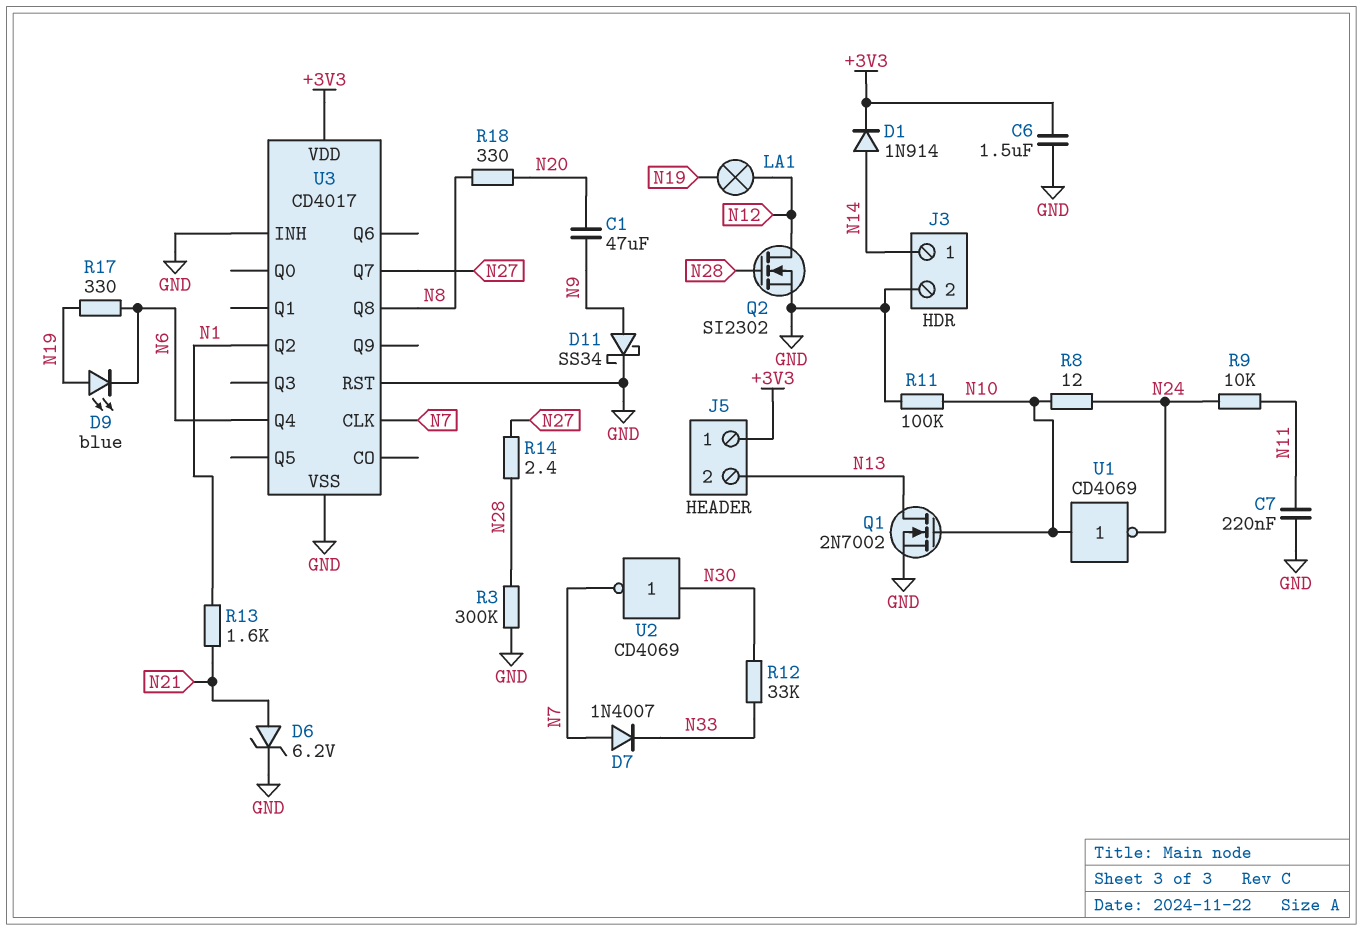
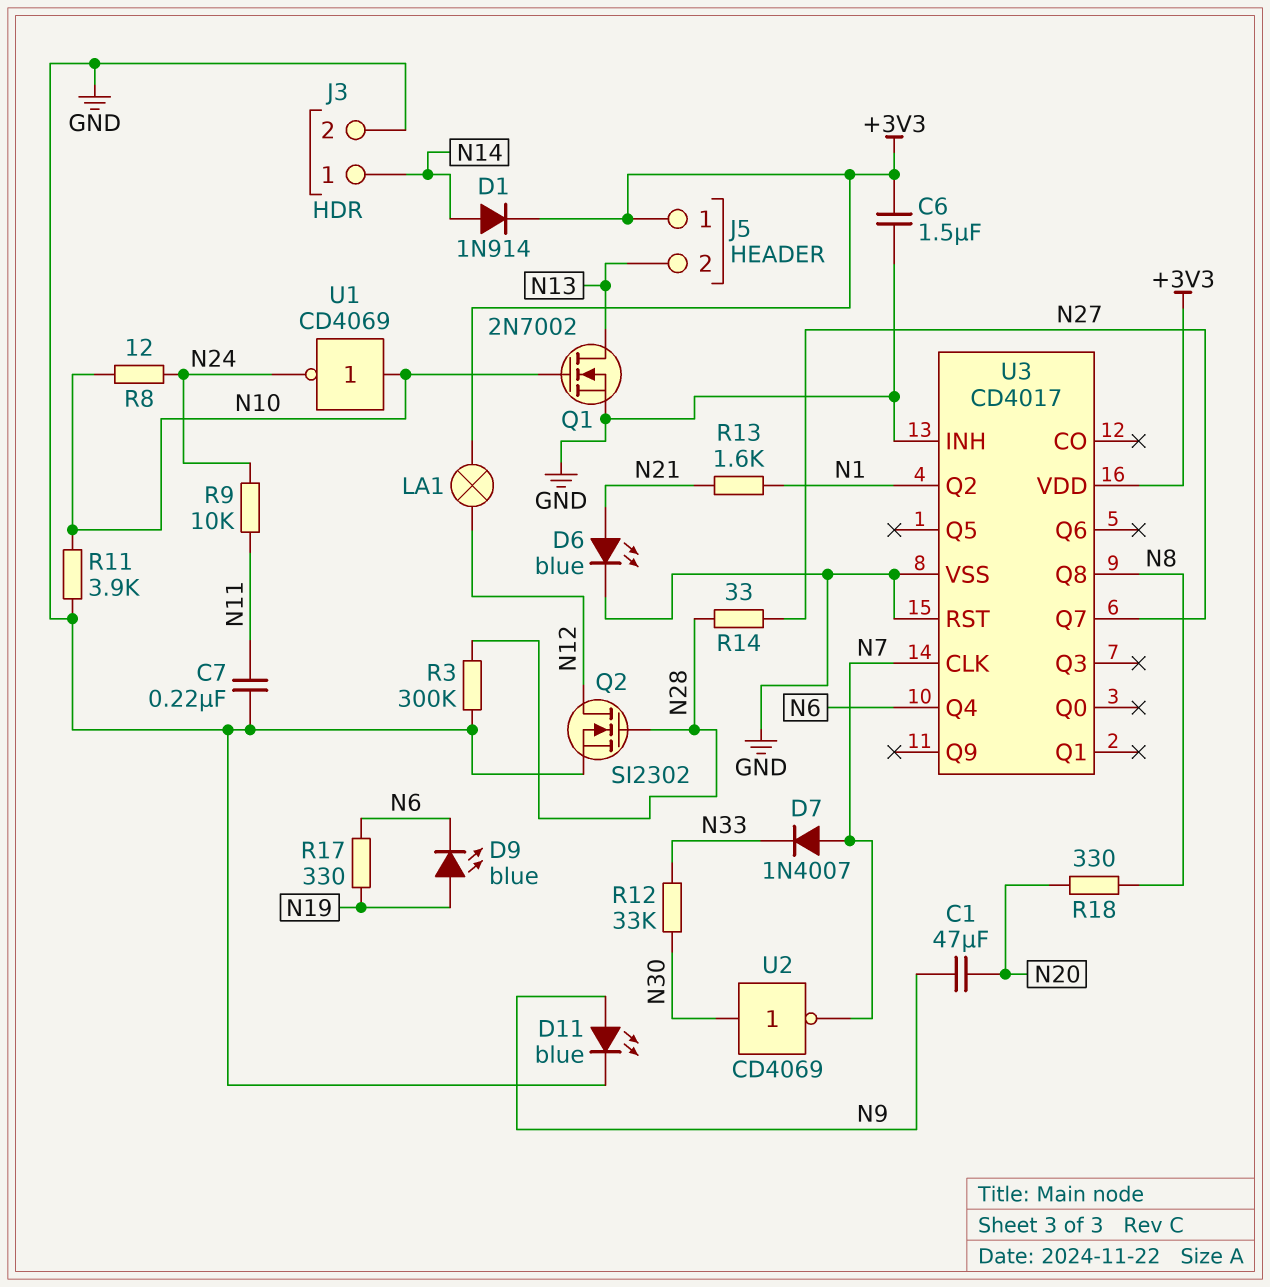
D6: zener 6.2V (A N21, K GND) -> LED blue (A N21, K GND)
D11: schottky SS34 (A N9, K GND) -> LED blue (A N9, K GND)
LA1: lamp (N12, N19) -> lamp (+3V3, N12)
R11: 100k (GND, N10) -> 3.9k (GND, N10)
R14: 2.4 (N27, N28) -> 33 (N27, N28)

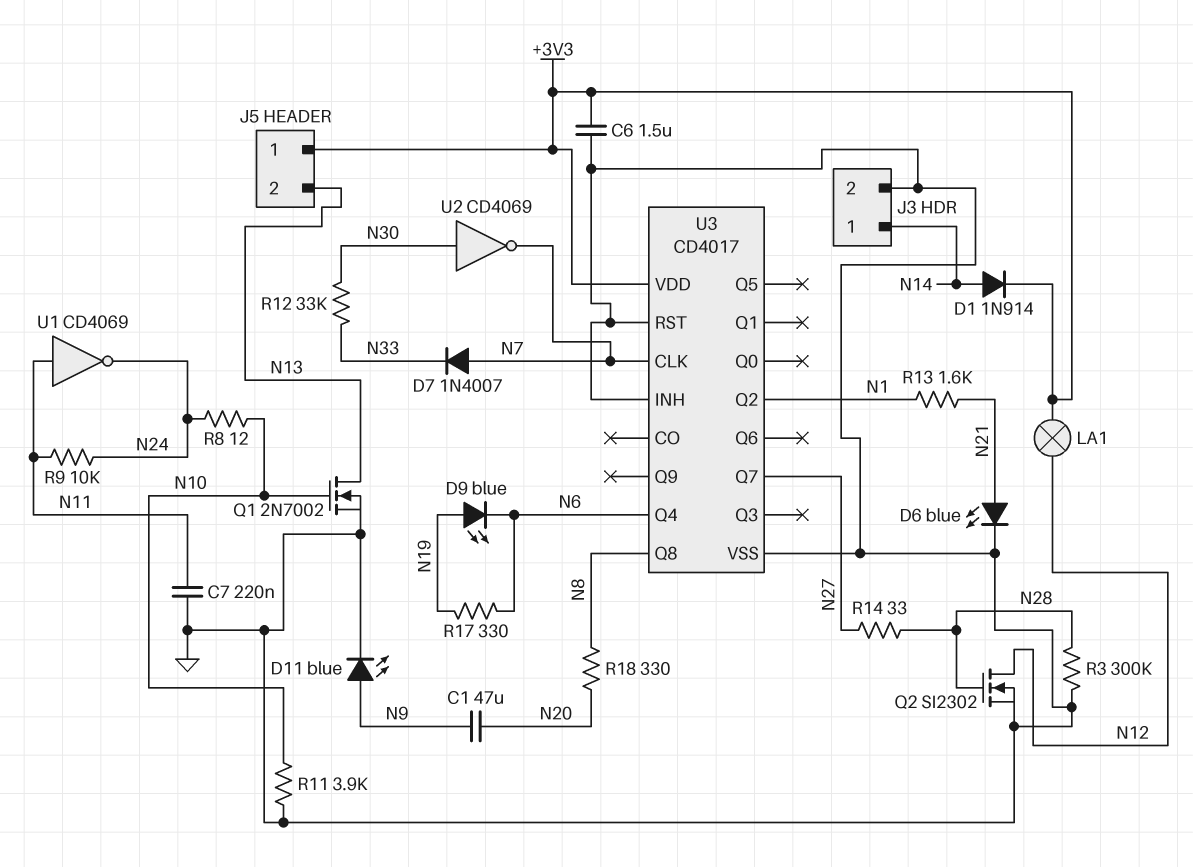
U1: NOT CD4069 (in N10, out N24) -> NOT CD4069 (in N11, out N24)

